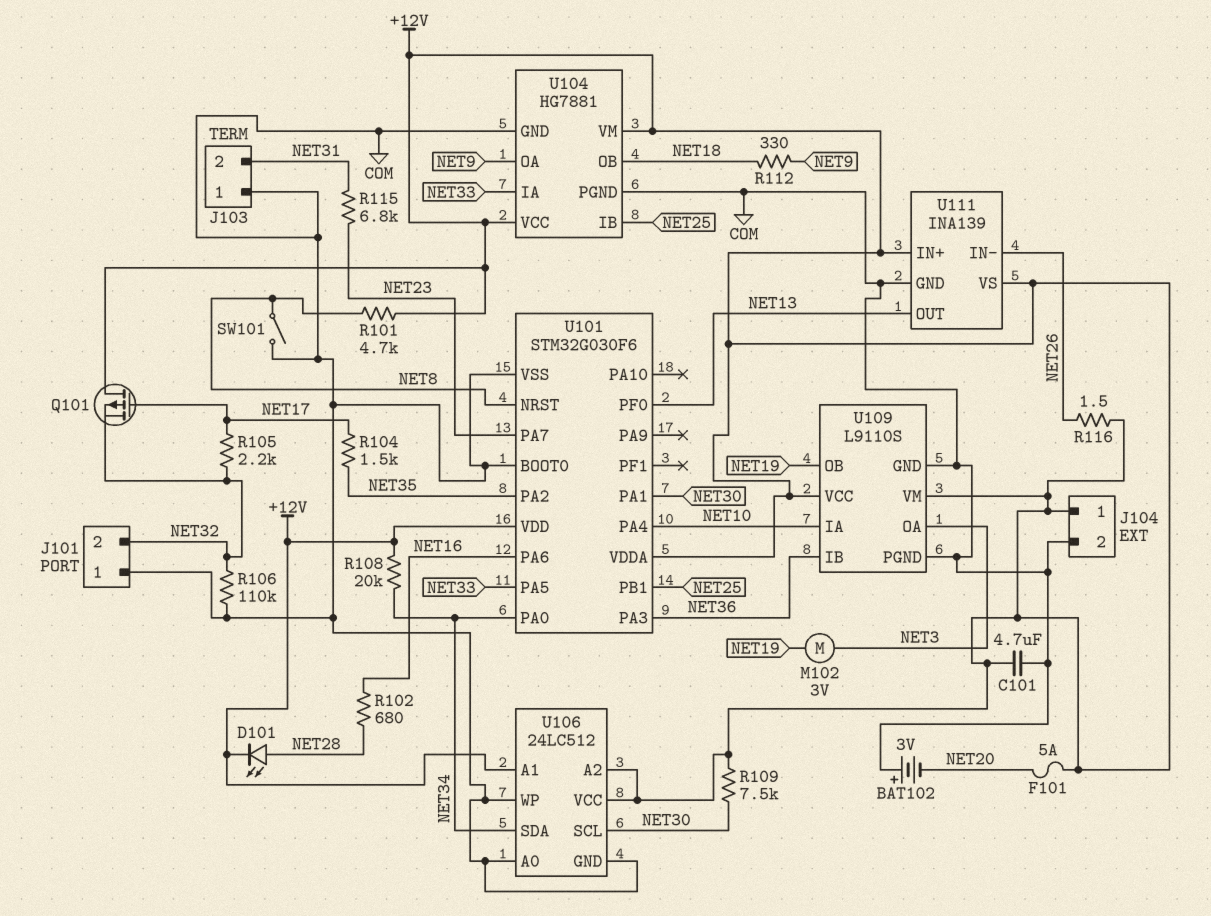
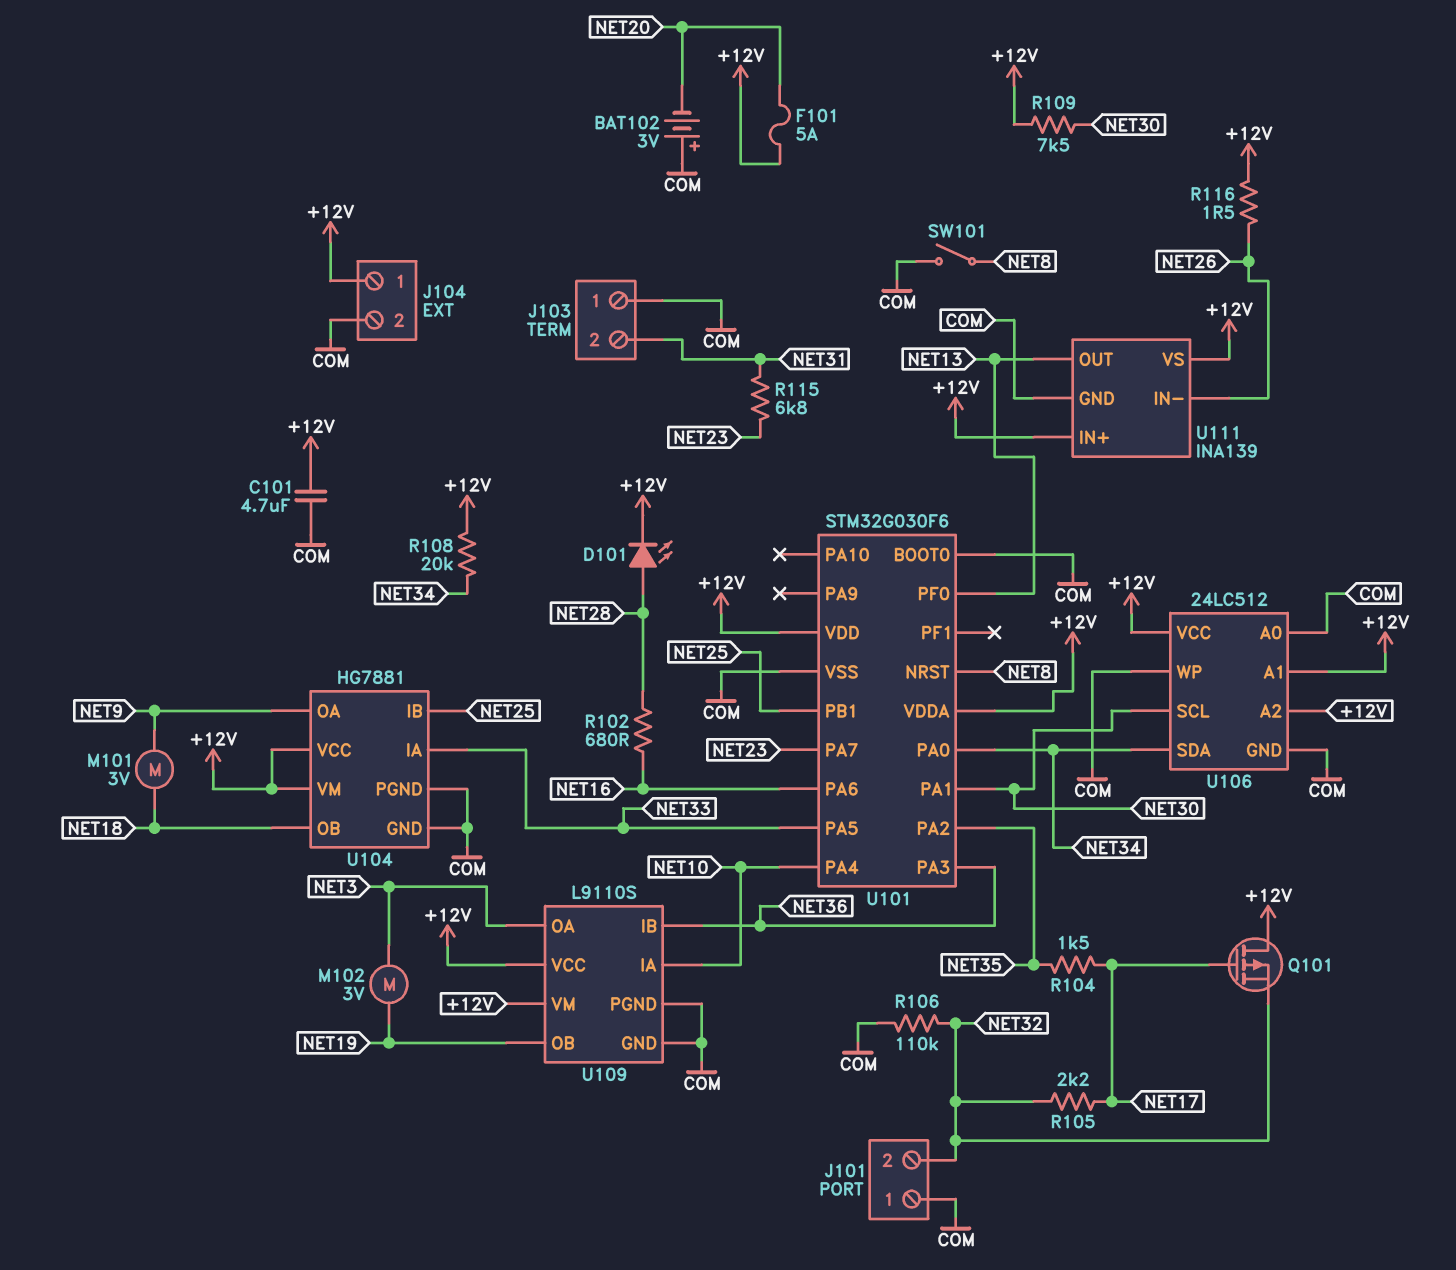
M101: none -> motor 3V (NET9, NET18)
R101: 4.7k (+12V, NET8) -> none
R112: 330 (NET9, NET18) -> none

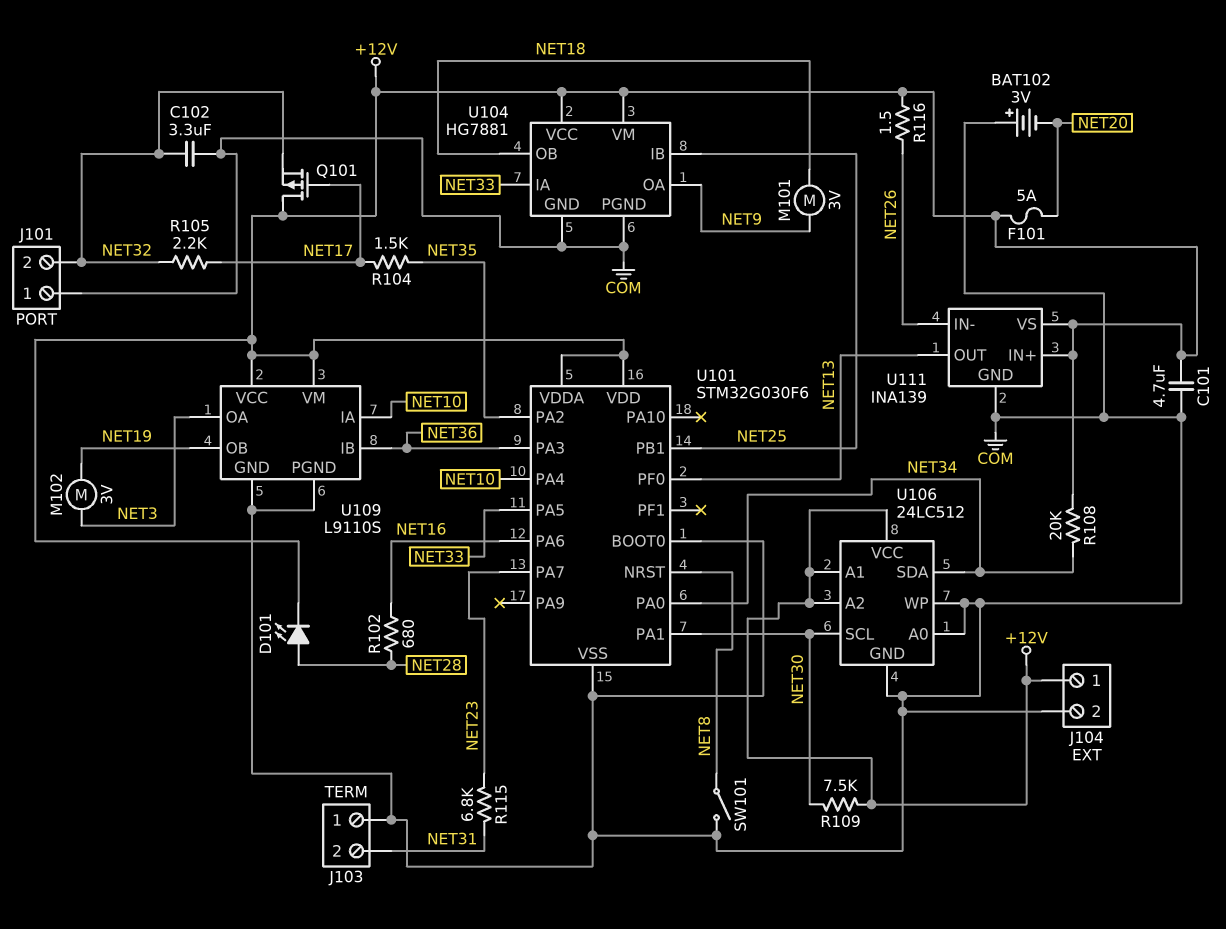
C102: none -> 3.3uF (COM, NET32)
R106: 110k (COM, NET32) -> none

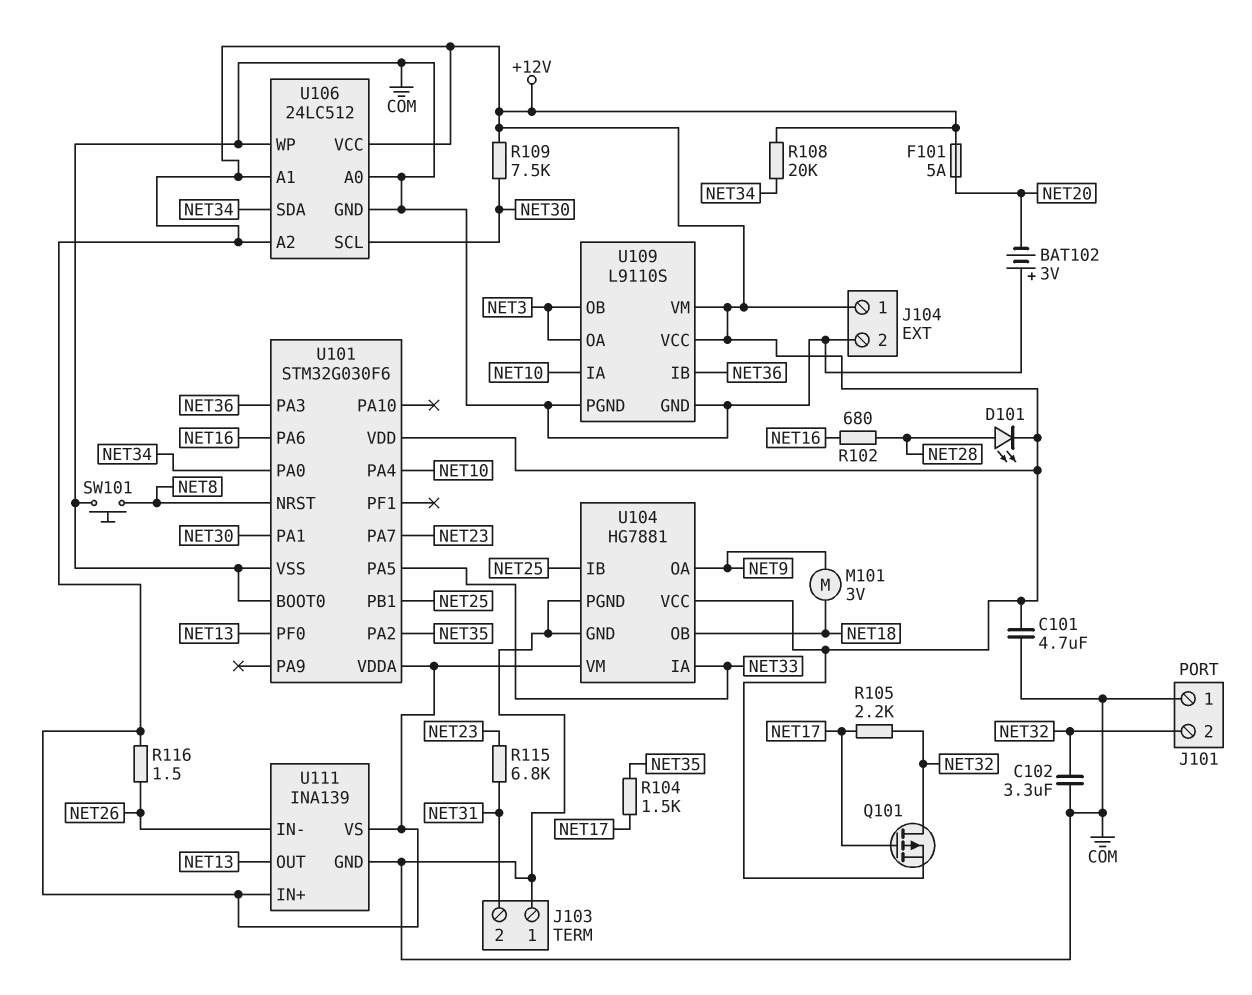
M102: motor 3V (NET3, NET19) -> none
Q101: PMOS (G NET17, D +12V, S NET32) -> PMOS (G NET17, D NET32, S +12V)
SW101: switch (COM, NET8) -> button (COM, NET8)
U109 pin OB: NET19 -> NET3

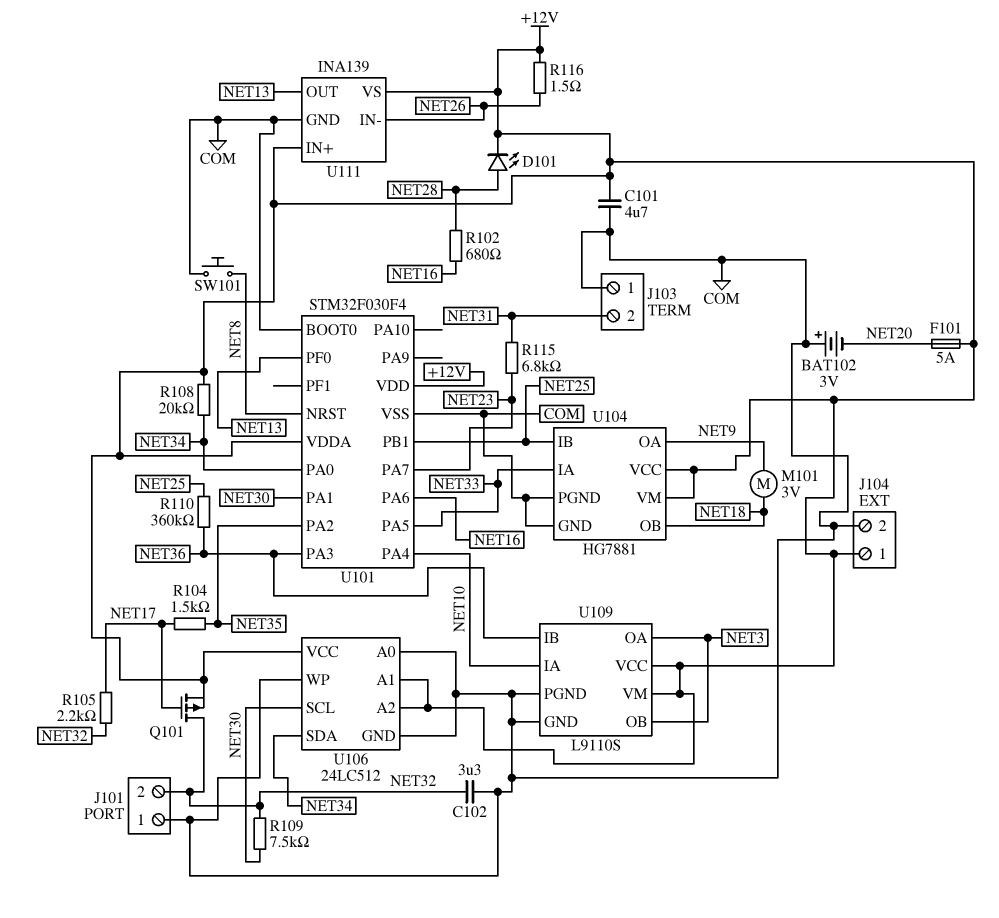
R109: 7.5k (+12V, NET30) -> 7.5k (NET30, NET32)
R110: none -> 360k (NET25, NET36)
U101: STM32G030F6 -> STM32F030F4

